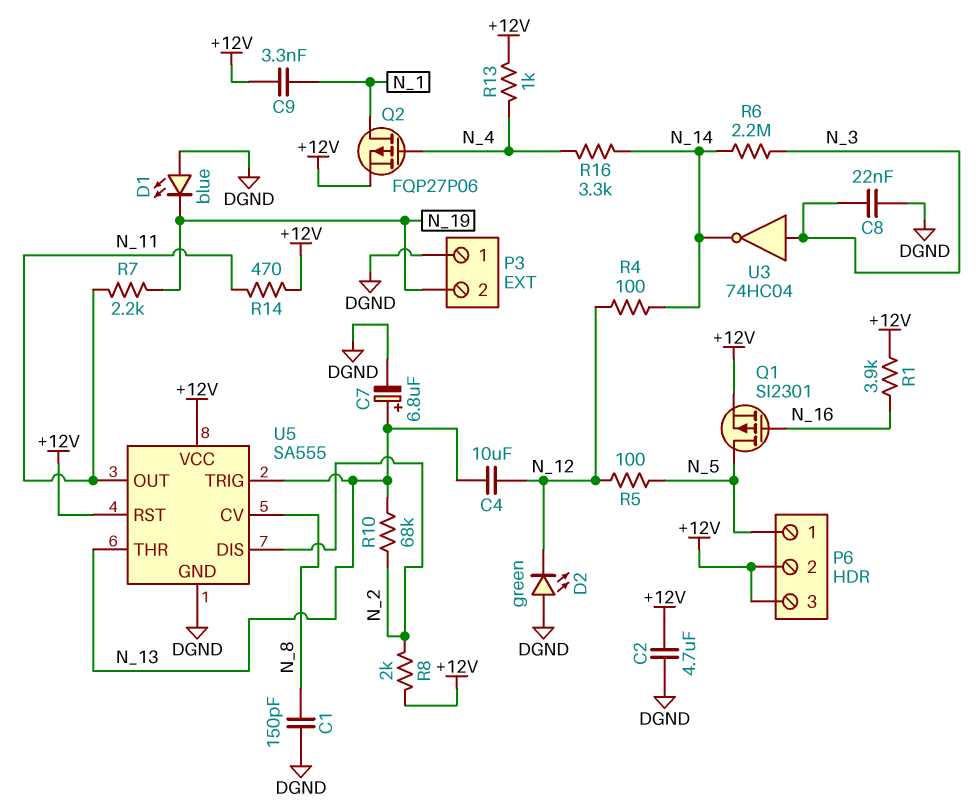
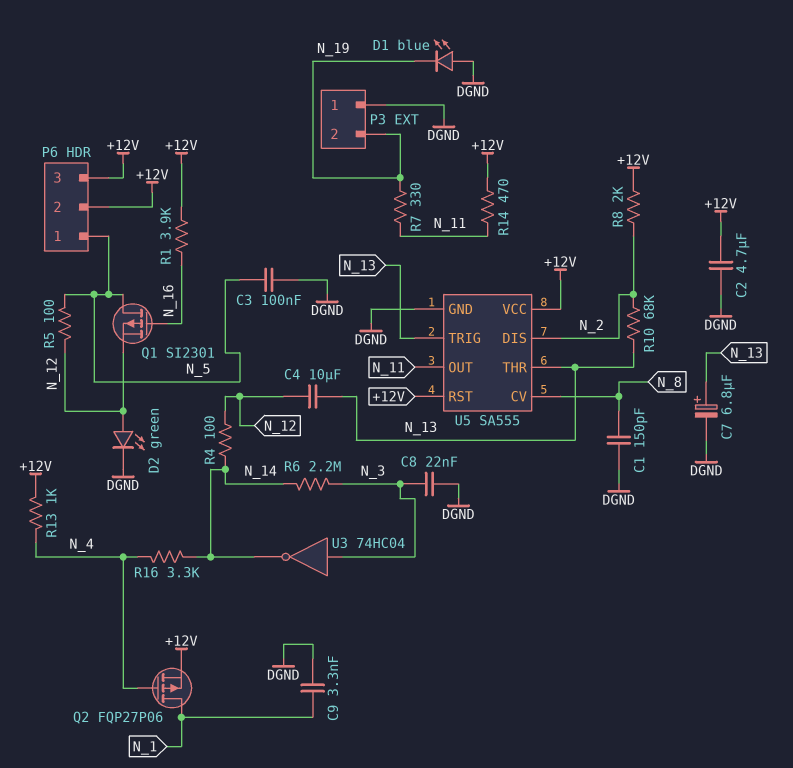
C3: none -> 100nF (DGND, N_5)
C9: 3.3nF (+12V, N_1) -> 3.3nF (DGND, N_1)
D2: LED green (A DGND, K N_12) -> LED green (A N_12, K DGND)
Q1: PMOS SI2301 (G N_16, D N_5, S +12V) -> PMOS SI2301 (G N_16, D N_5, S N_12)
R7: 2.2k (N_11, N_19) -> 330 (N_11, N_19)

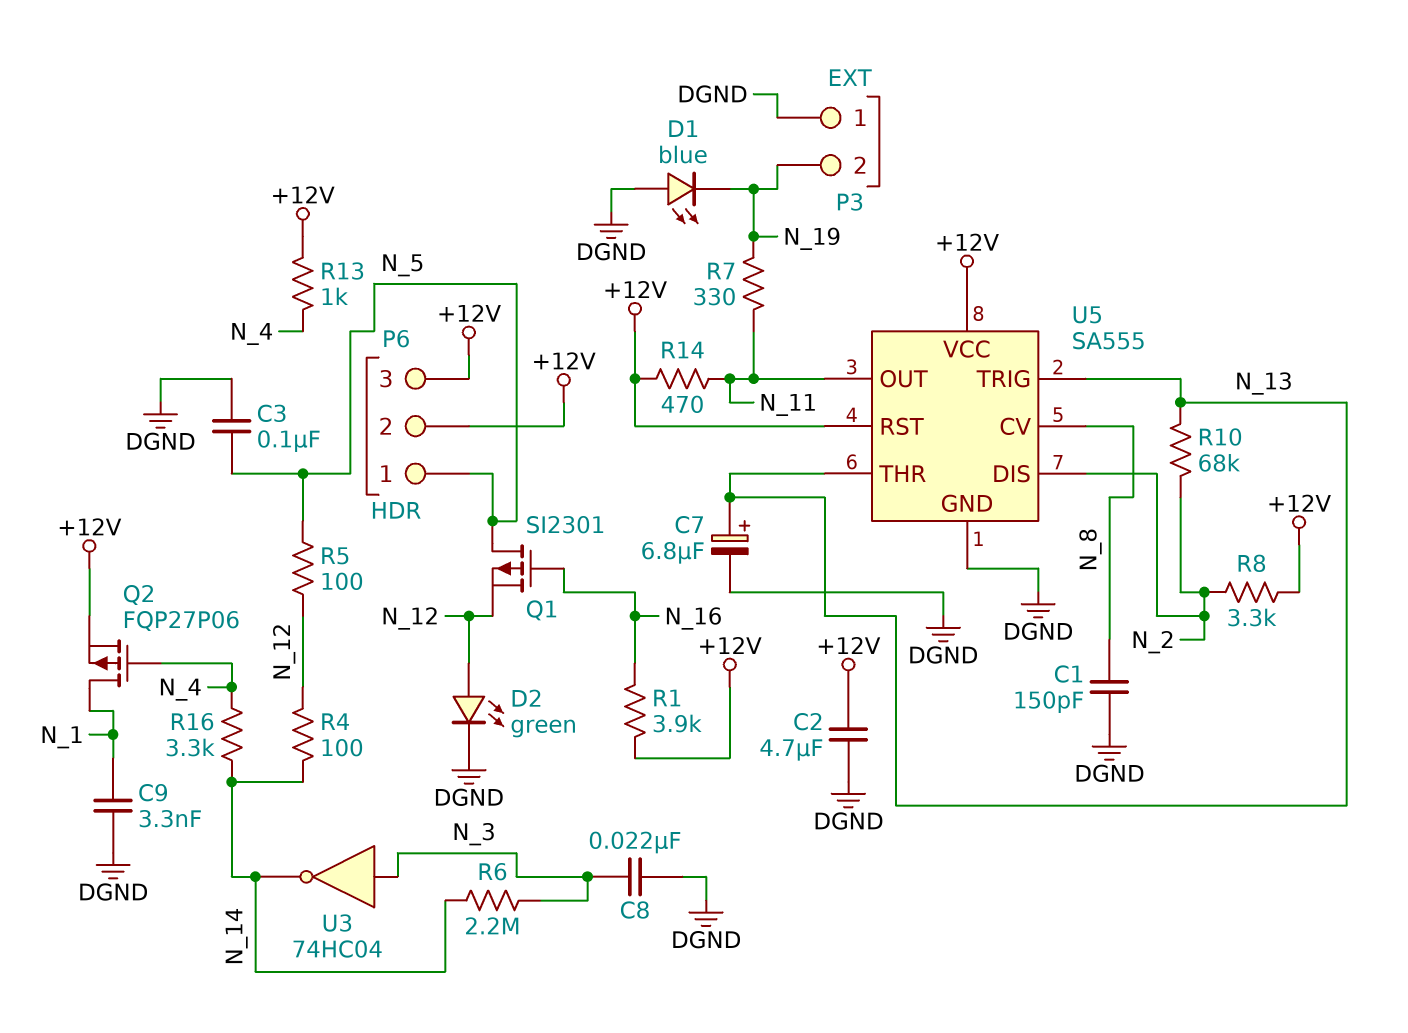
C4: 10uF (N_12, N_13) -> none
R8: 2k (+12V, N_2) -> 3.3k (+12V, N_2)

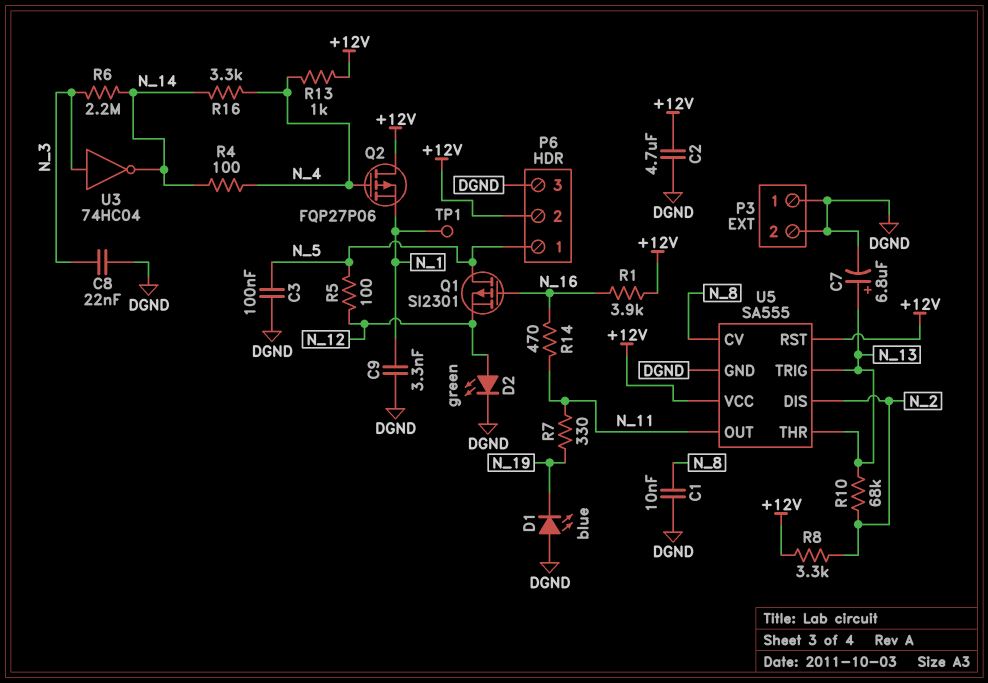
C1: 150pF (DGND, N_8) -> 10nF (DGND, N_8)
P3 pin 2: N_19 -> DGND
P6 pin 3: +12V -> DGND
Q2: PMOS FQP27P06 (G N_4, D N_1, S +12V) -> PMOS FQP27P06 (G N_4, D +12V, S N_1)
R4: 100 (N_12, N_14) -> 100 (N_4, N_14)
R14: 470 (+12V, N_11) -> 470 (N_11, N_16)
TP1: none -> test point (N_1)

